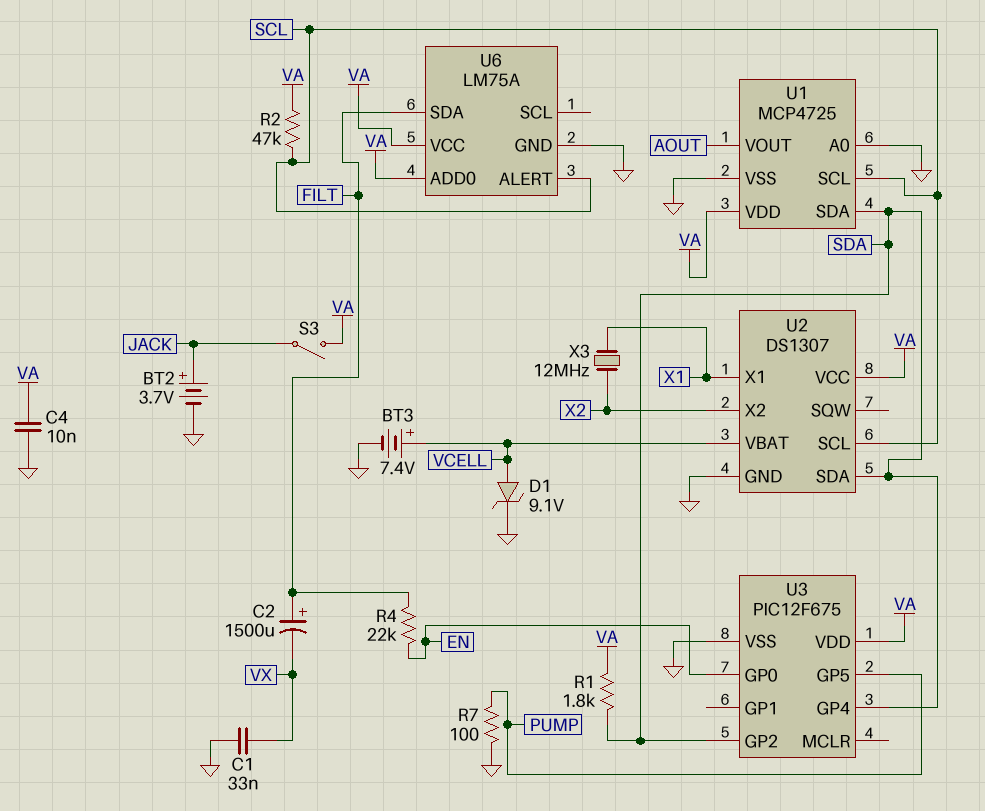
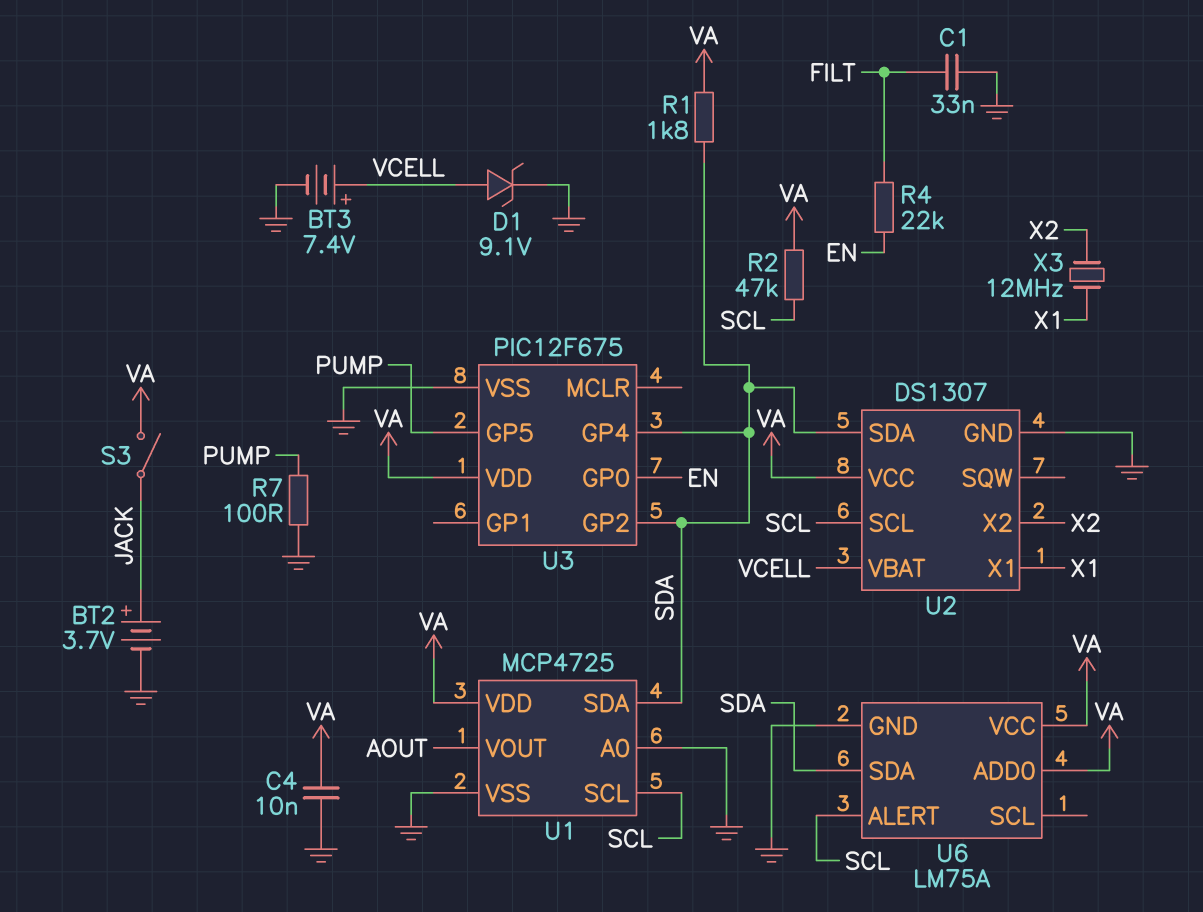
C1: 33nF (GND, VX) -> 33nF (FILT, GND)
C2: 1500uF (plus FILT, minus VX) -> none
U6 pin SDA: FILT -> SDA

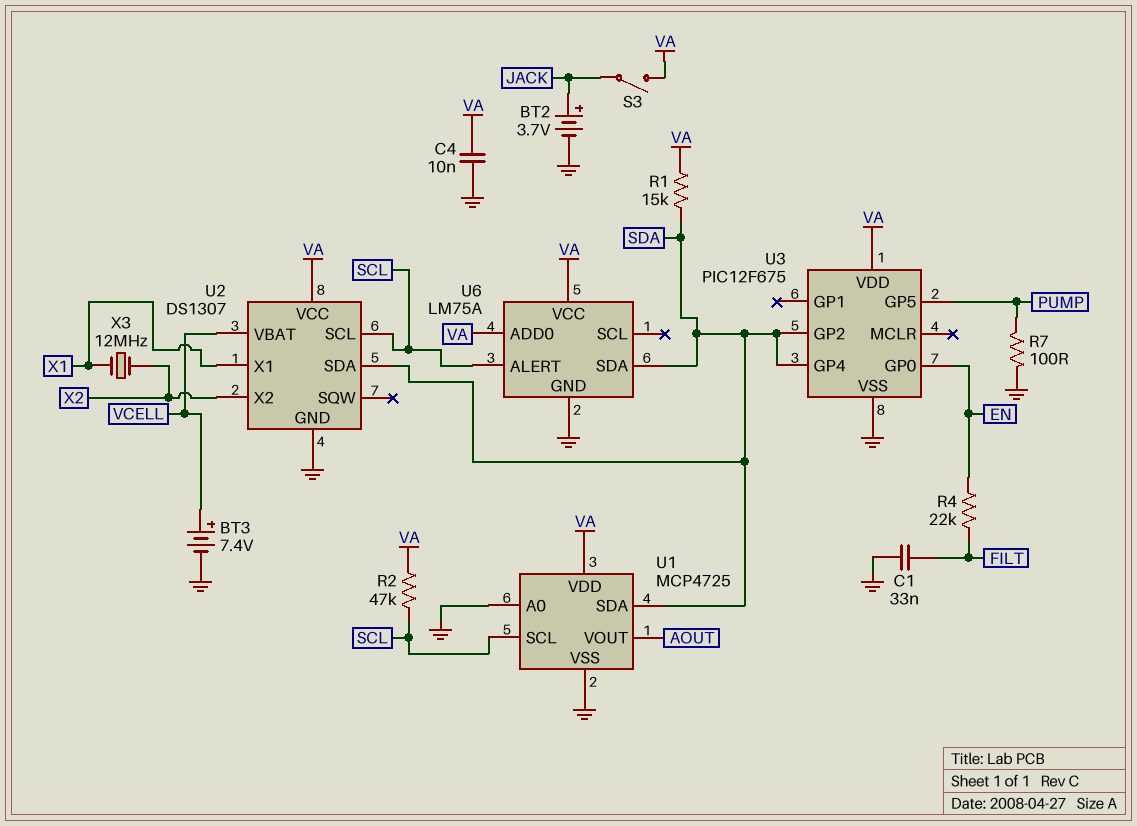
D1: zener 9.1V (A VCELL, K GND) -> none
R1: 1.8k (SDA, VA) -> 15k (SDA, VA)

